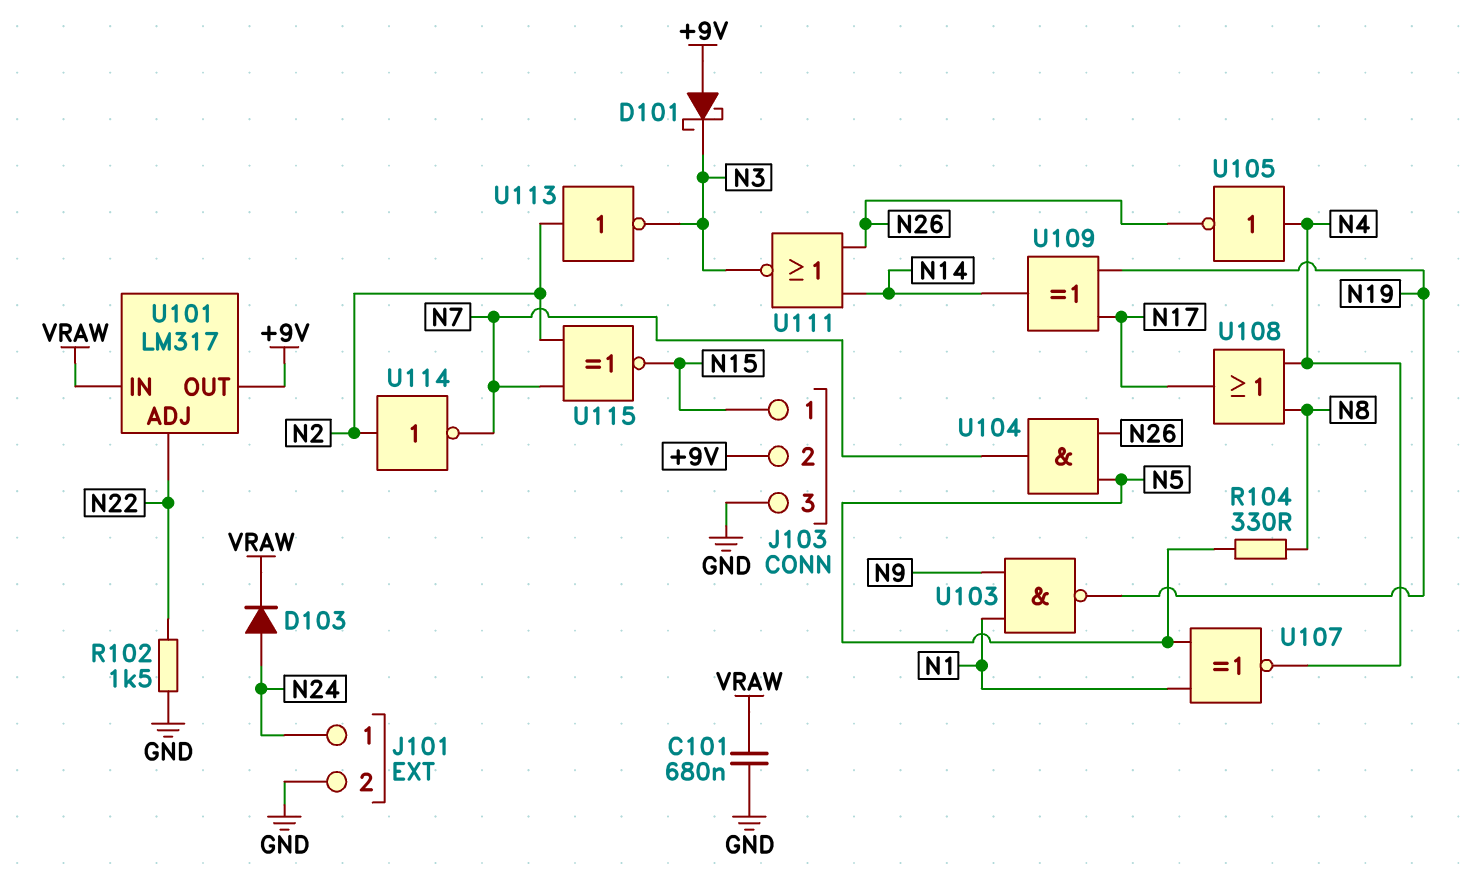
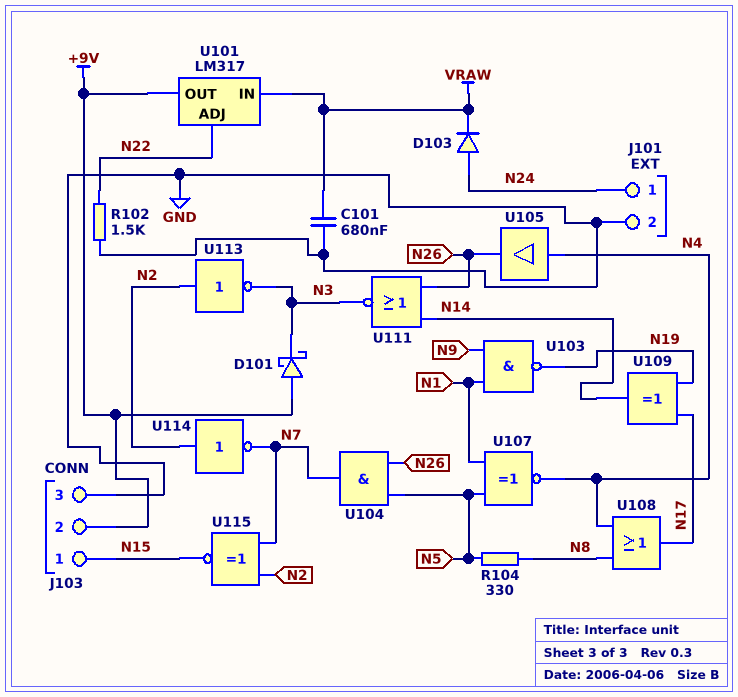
U105: NOT (in N4, out N26) -> buffer (in N4, out N26)

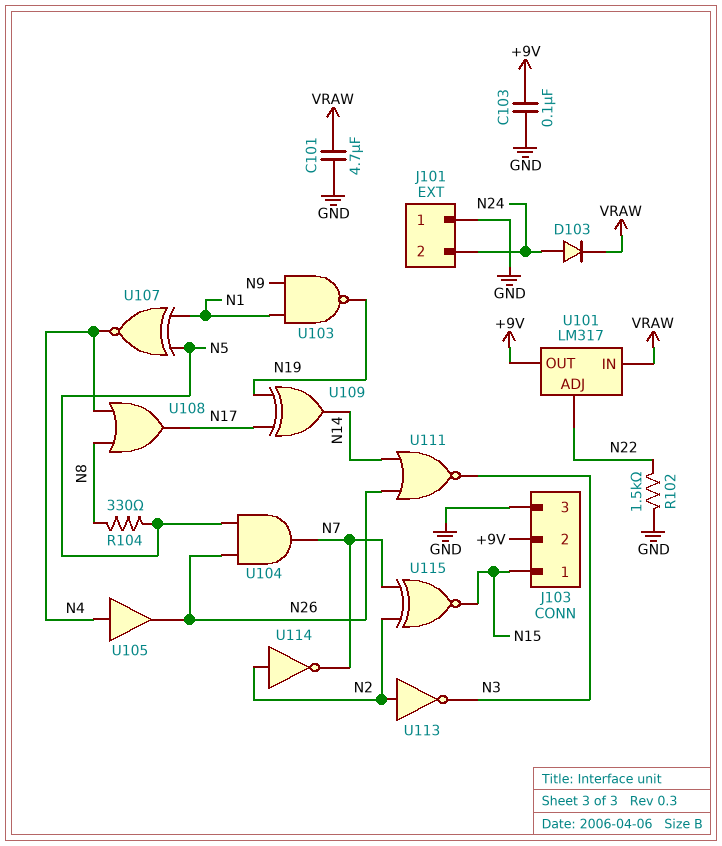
C101: 680nF (GND, VRAW) -> 4.7uF (GND, VRAW)
C103: none -> 100nF (+9V, GND)
D101: schottky (A +9V, K N3) -> none
J101 pin 1: N24 -> GND
J101 pin 2: GND -> N24

